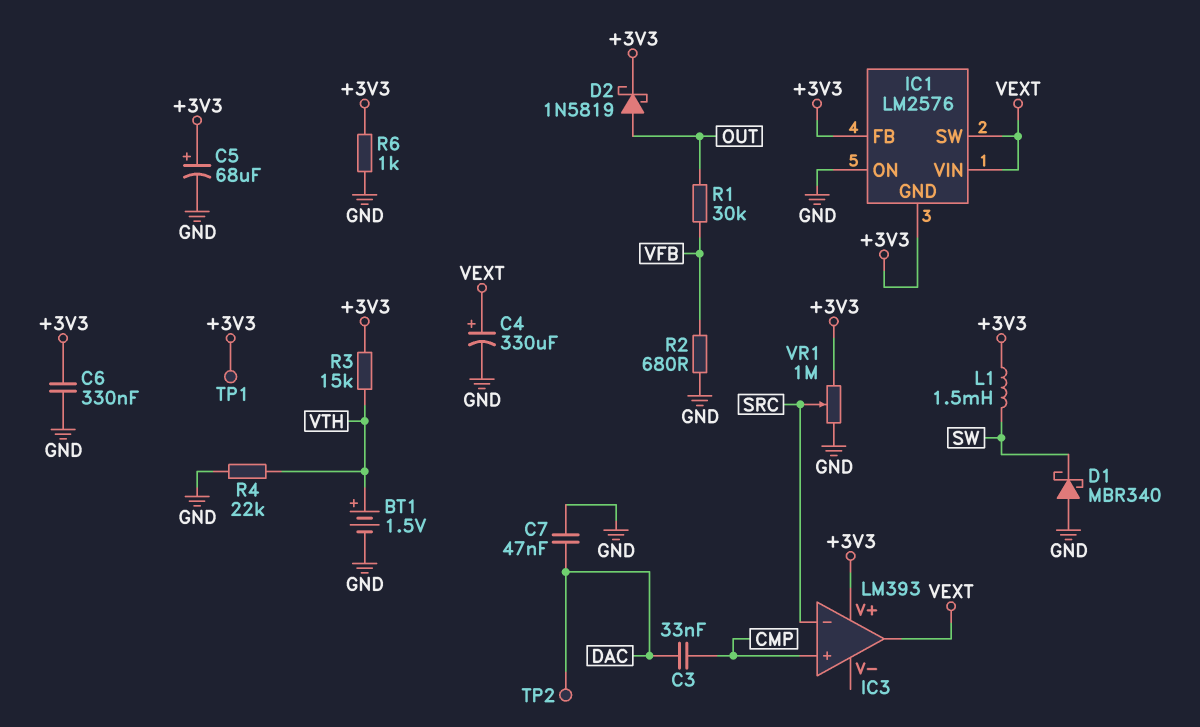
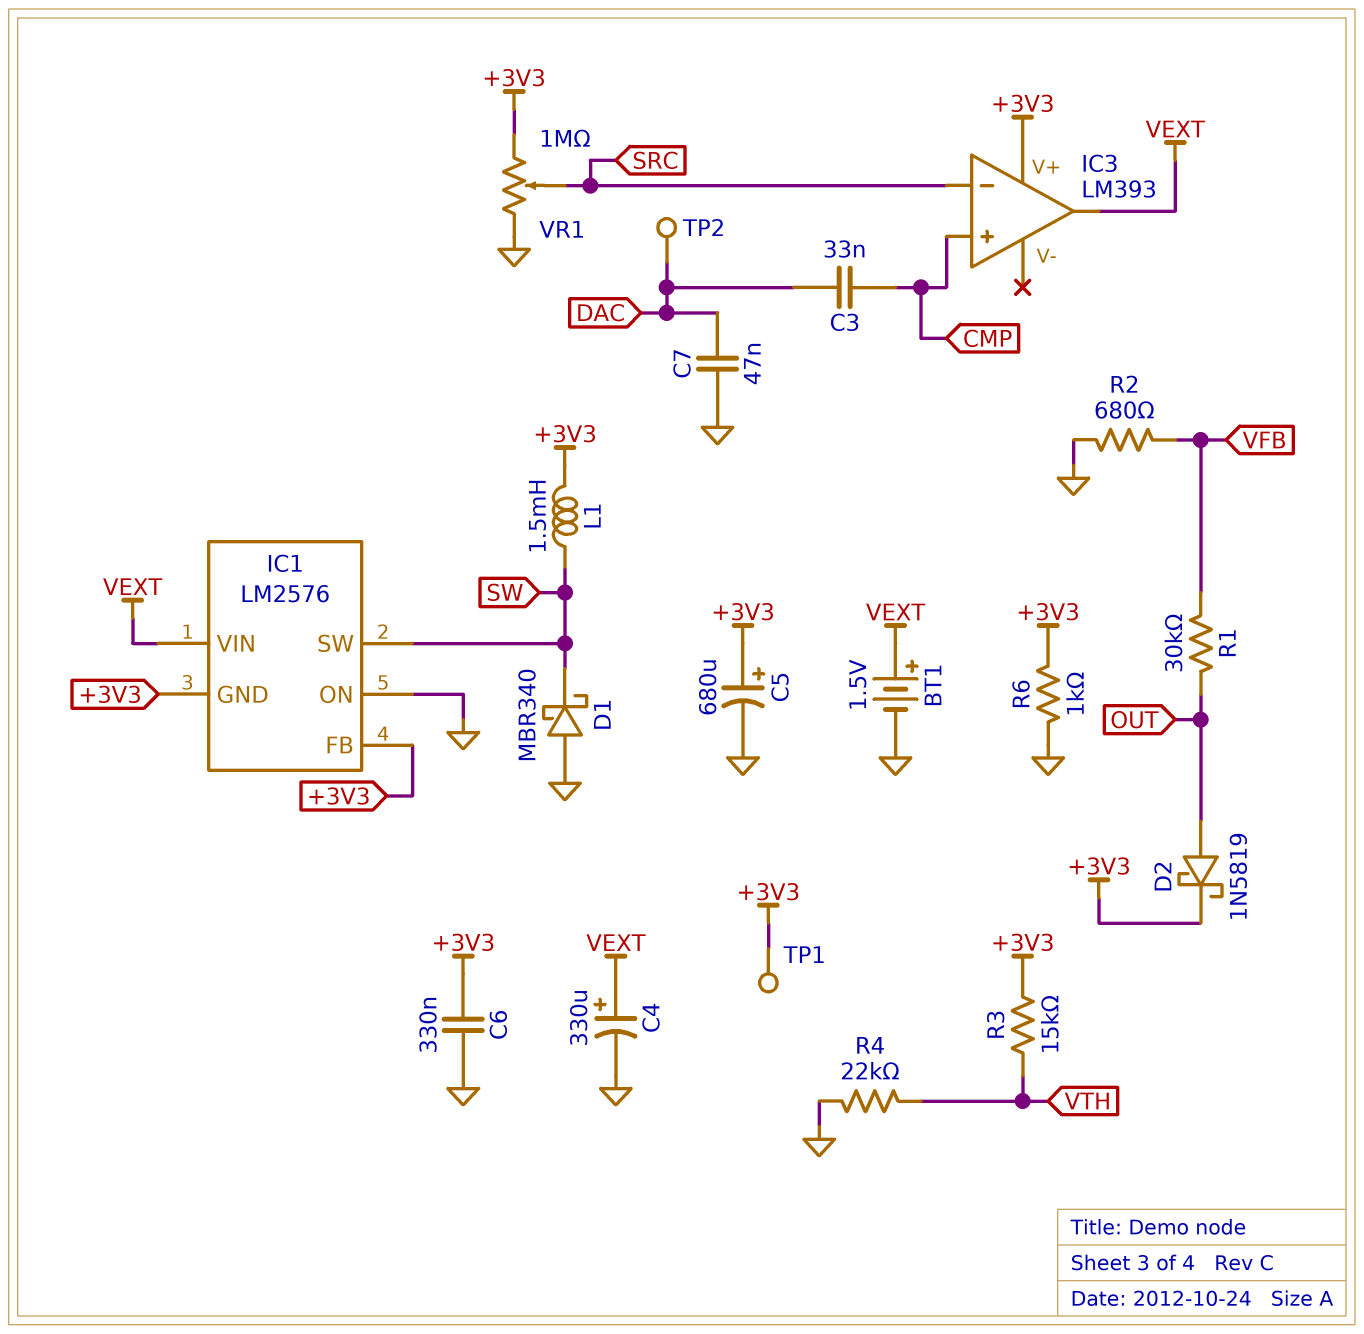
BT1: 1.5V (plus VTH, minus GND) -> 1.5V (plus VEXT, minus GND)
C5: 68uF (plus +3V3, minus GND) -> 680uF (plus +3V3, minus GND)
IC1 pin SW: VEXT -> SW

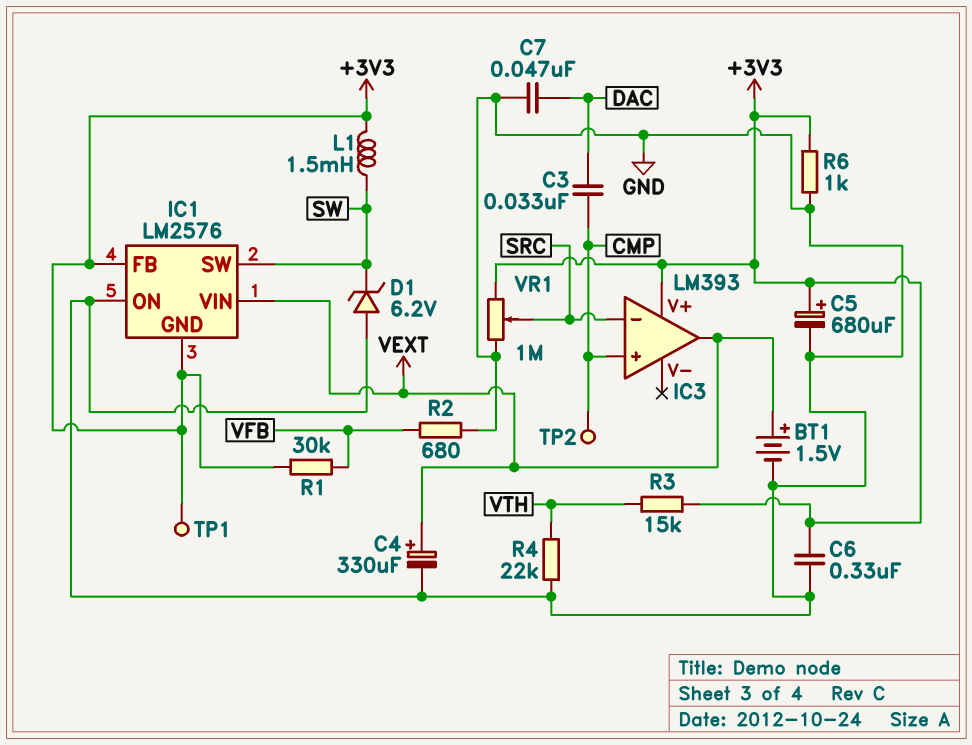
D1: schottky MBR340 (A GND, K SW) -> zener 6.2V (A GND, K SW)
D2: schottky 1N5819 (A OUT, K +3V3) -> none
R1: 30k (OUT, VFB) -> 30k (+3V3, VFB)
TP2: test point (DAC) -> test point (CMP)

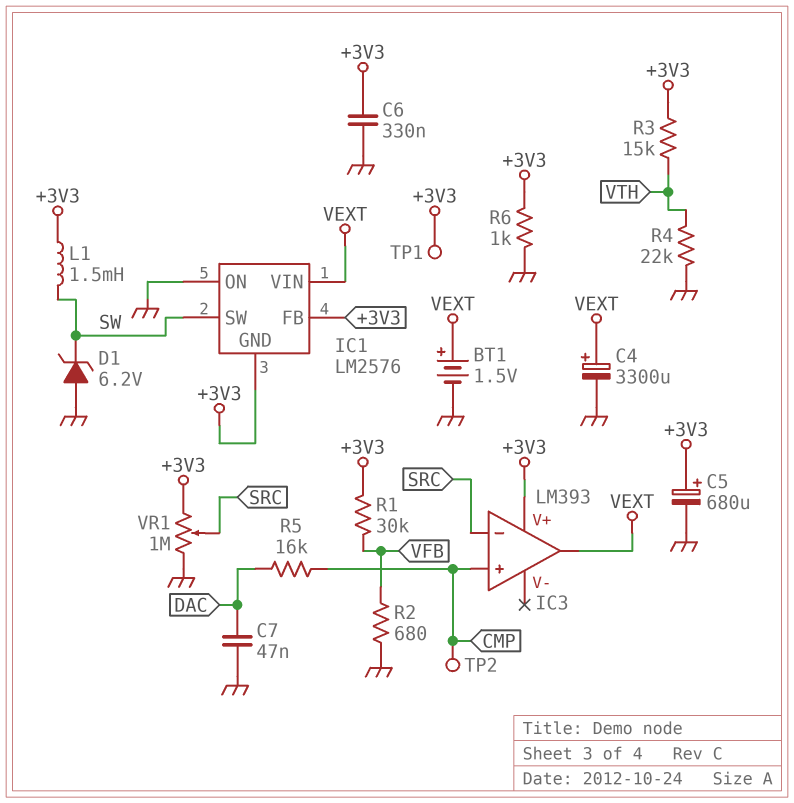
C3: 33nF (CMP, DAC) -> none
C4: 330uF (plus VEXT, minus GND) -> 3300uF (plus VEXT, minus GND)
R5: none -> 16k (CMP, DAC)

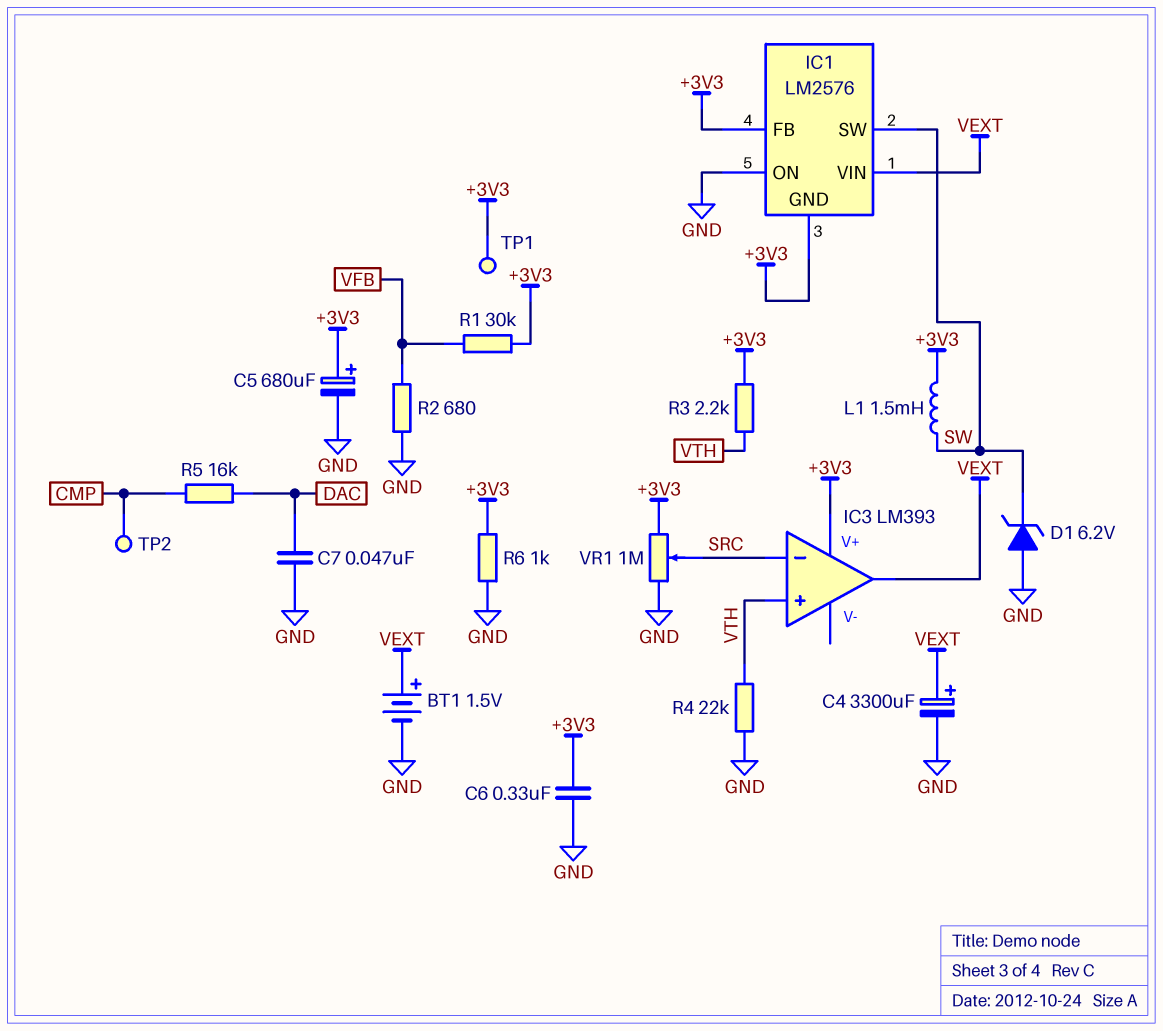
IC3 pin in+: CMP -> VTH
R3: 15k (+3V3, VTH) -> 2.2k (+3V3, VTH)

